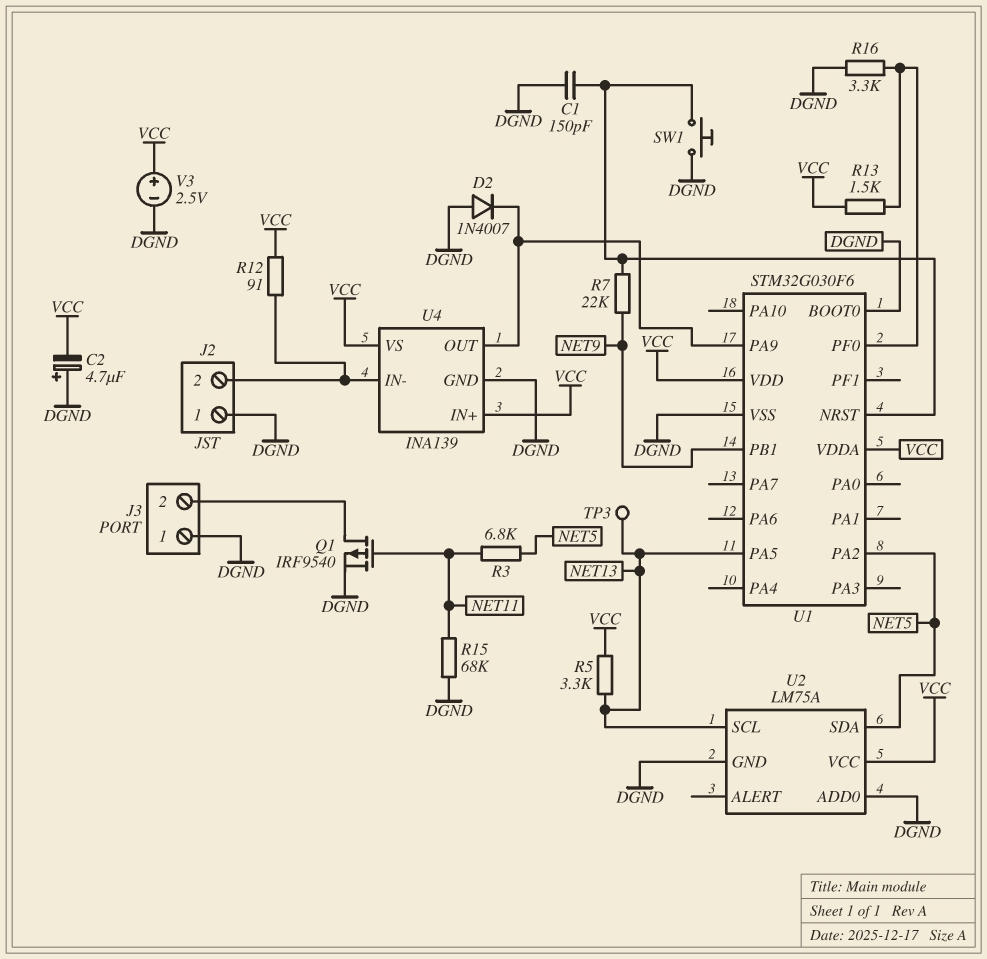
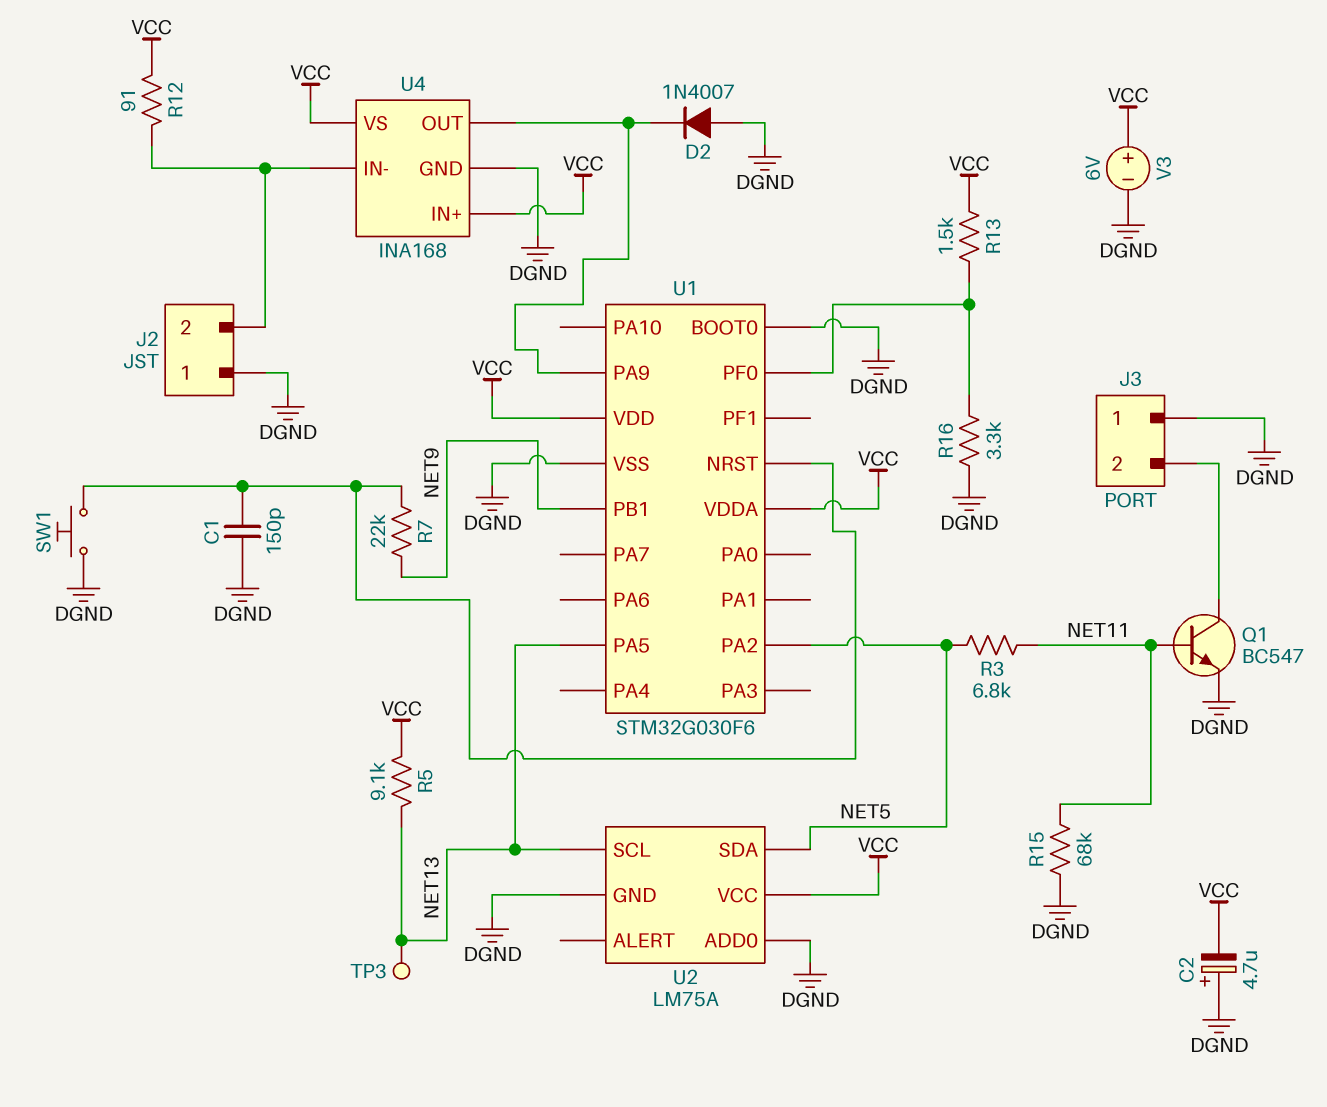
Q1: PMOS IRF9540 (G NET11, D J3/2, S DGND) -> NPN BC547 (B NET11, C J3/2, E DGND)
R5: 3.3k (NET13, VCC) -> 9.1k (NET13, VCC)
U4: INA139 -> INA168
V3: 2.5V (plus VCC, minus DGND) -> 6V (plus VCC, minus DGND)

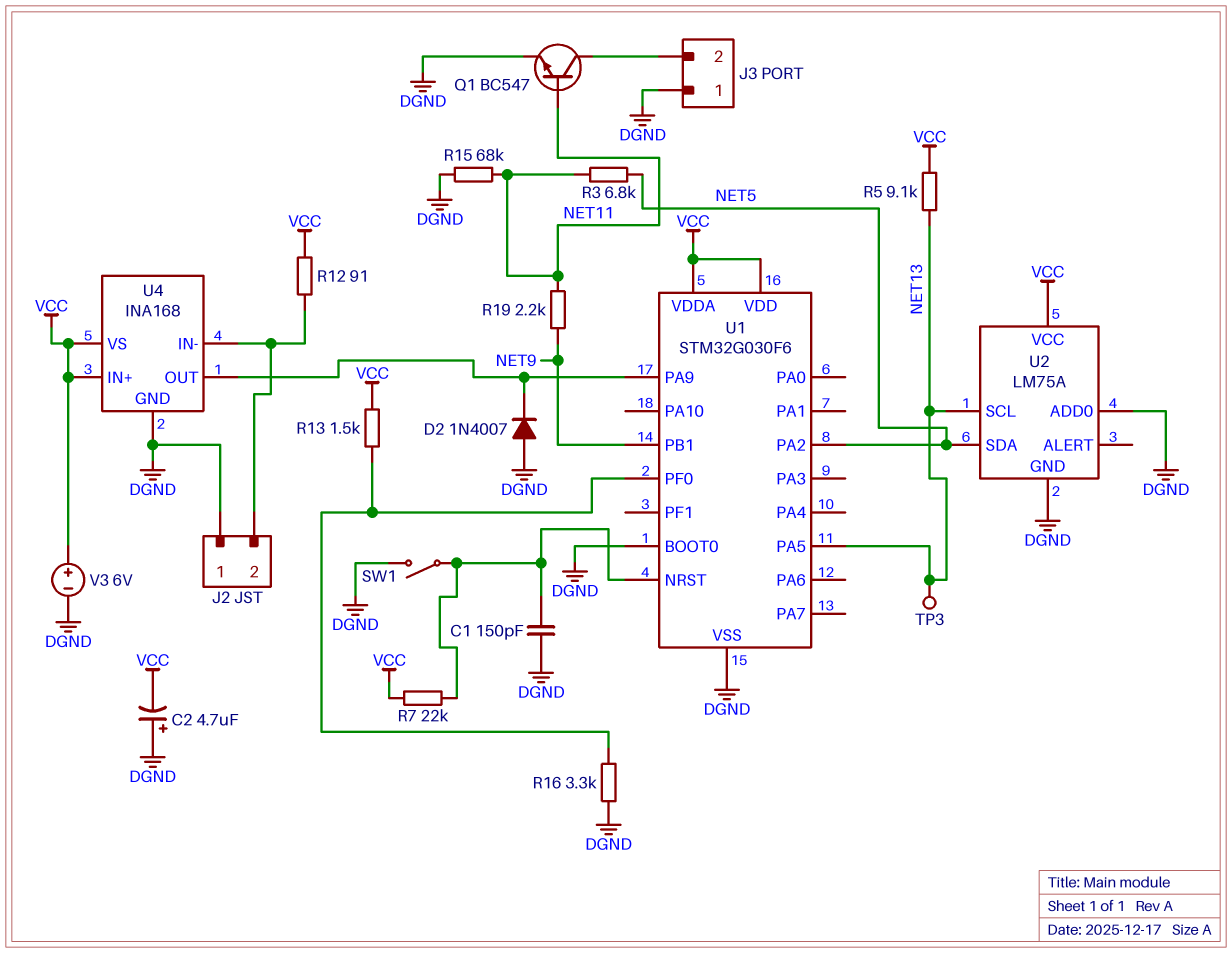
R7: 22k (NET9, U1/NRST) -> 22k (U1/NRST, VCC)
R19: none -> 2.2k (NET9, NET11)
SW1: button (DGND, U1/NRST) -> switch (DGND, U1/NRST)

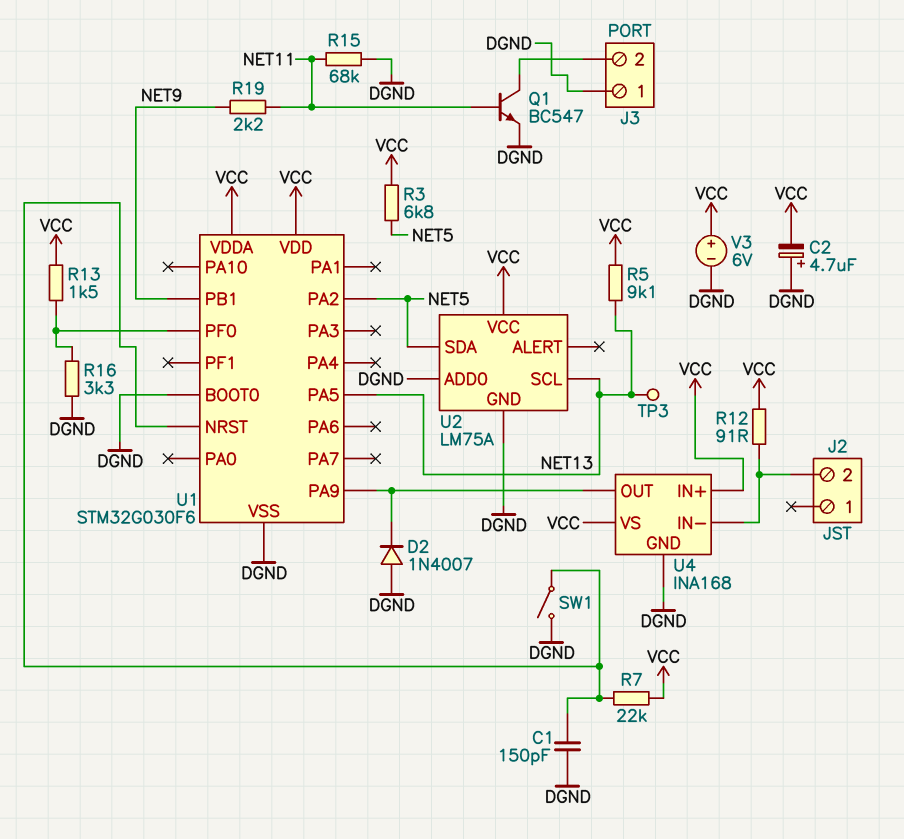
J2 pin 1: DGND -> none
R3: 6.8k (NET5, NET11) -> 6.8k (NET5, VCC)

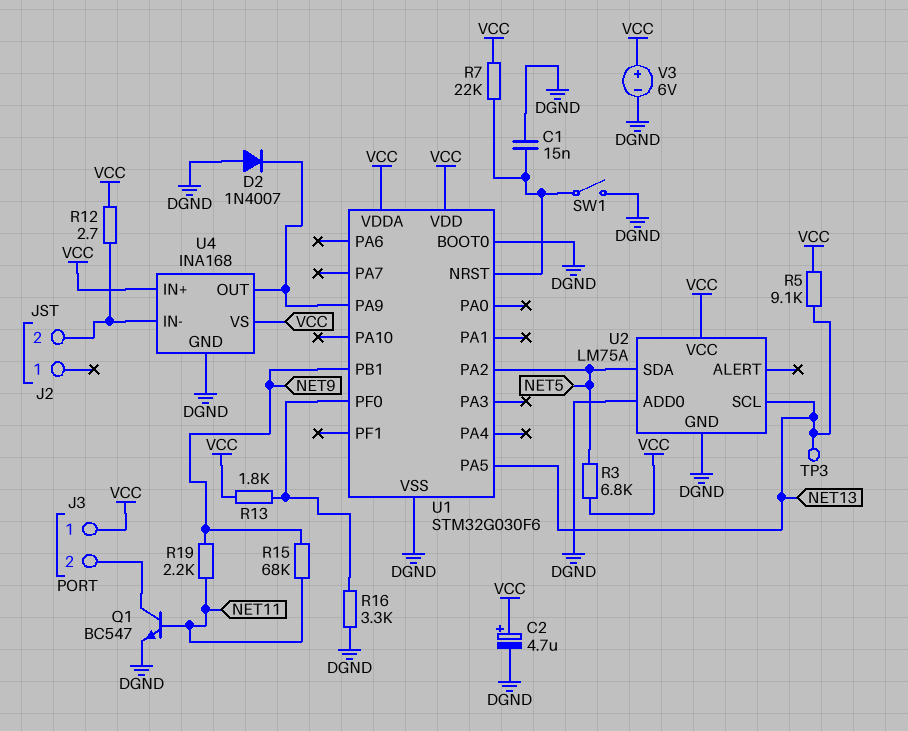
C1: 150pF (DGND, U1/NRST) -> 15nF (DGND, U1/NRST)
C2: 4.7uF (plus DGND, minus VCC) -> 4.7uF (plus VCC, minus DGND)
J3 pin 1: DGND -> VCC
R12: 91 (J2/2, VCC) -> 2.7 (J2/2, VCC)
R13: 1.5k (U1/PF0, VCC) -> 1.8k (U1/PF0, VCC)
R15: 68k (DGND, NET11) -> 68k (NET9, NET11)

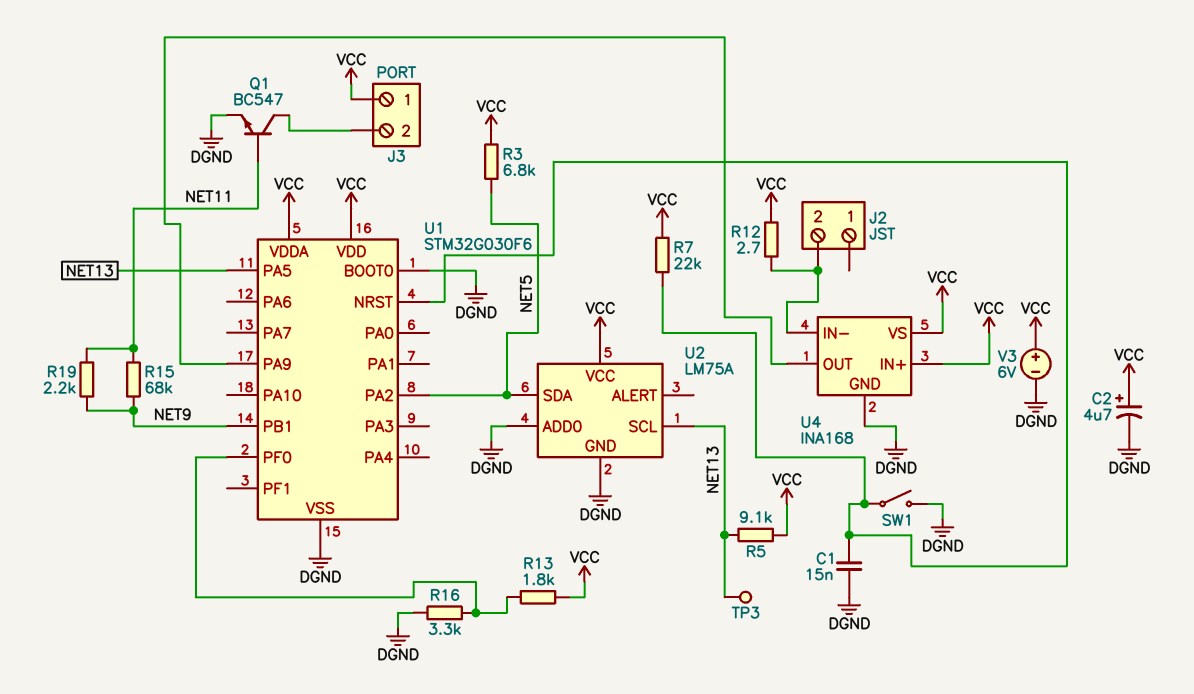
D2: diode 1N4007 (A DGND, K U1/PA9) -> none

